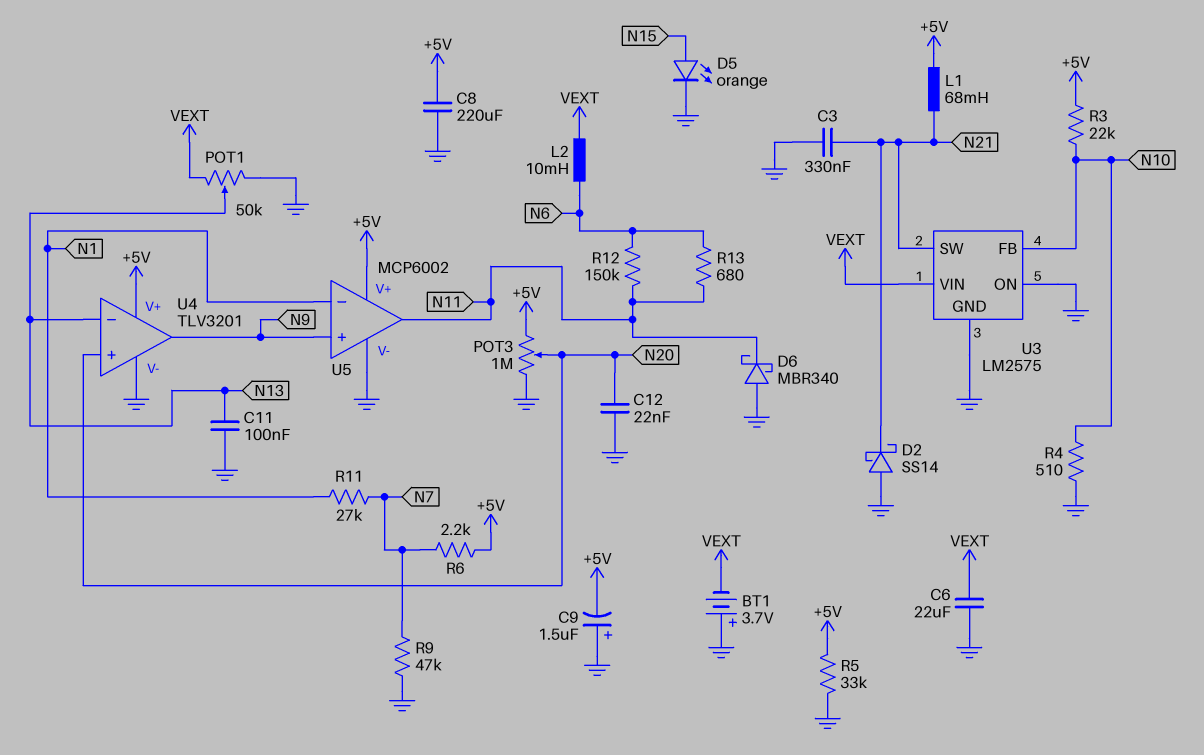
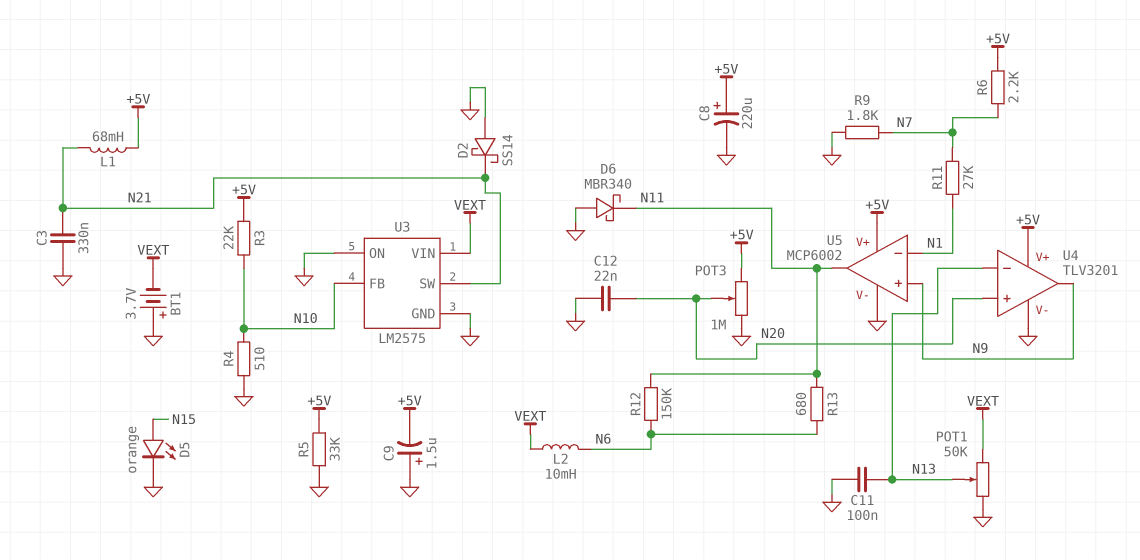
C6: 22uF (GND, VEXT) -> none
C8: 220uF (+5V, GND) -> 220uF (plus +5V, minus GND)
R9: 47k (GND, N7) -> 1.8k (GND, N7)

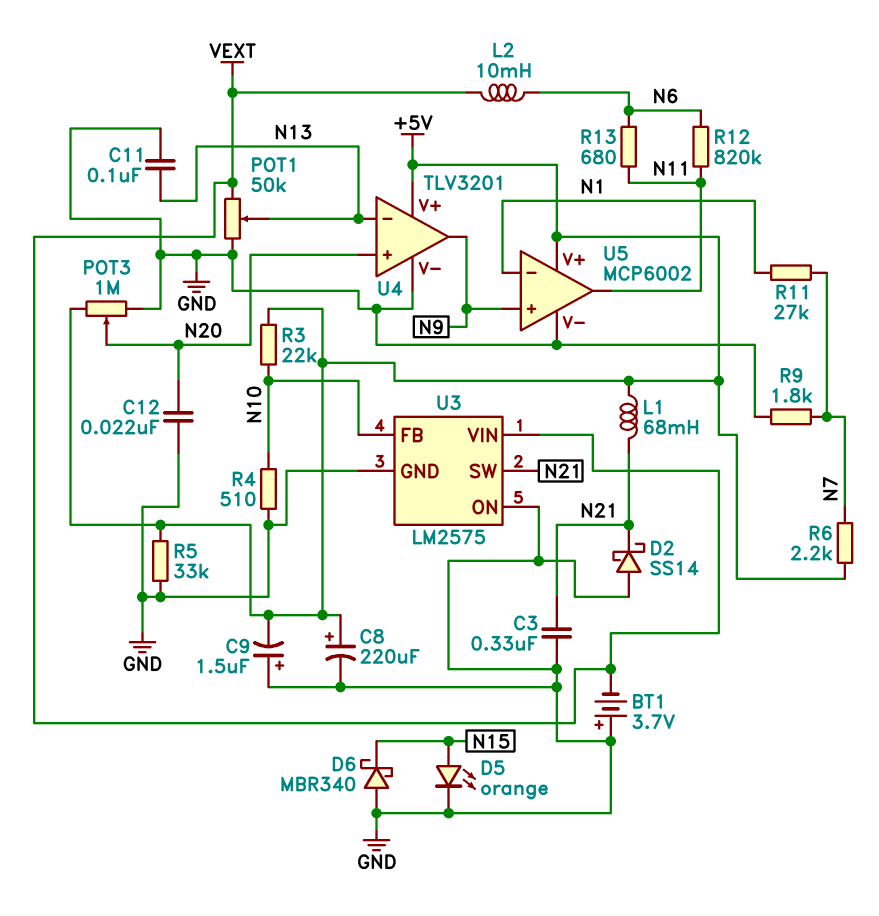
D6: schottky MBR340 (A GND, K N11) -> schottky MBR340 (A GND, K N15)
R12: 150k (N6, N11) -> 820k (N6, N11)

